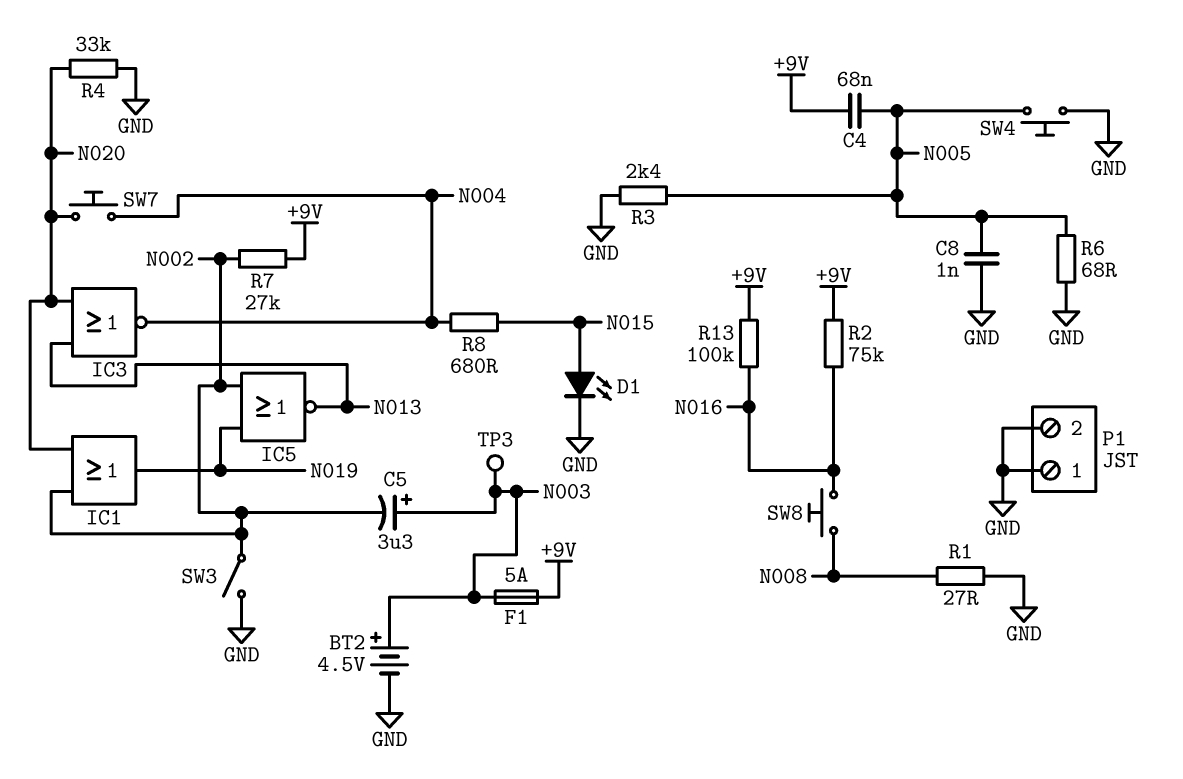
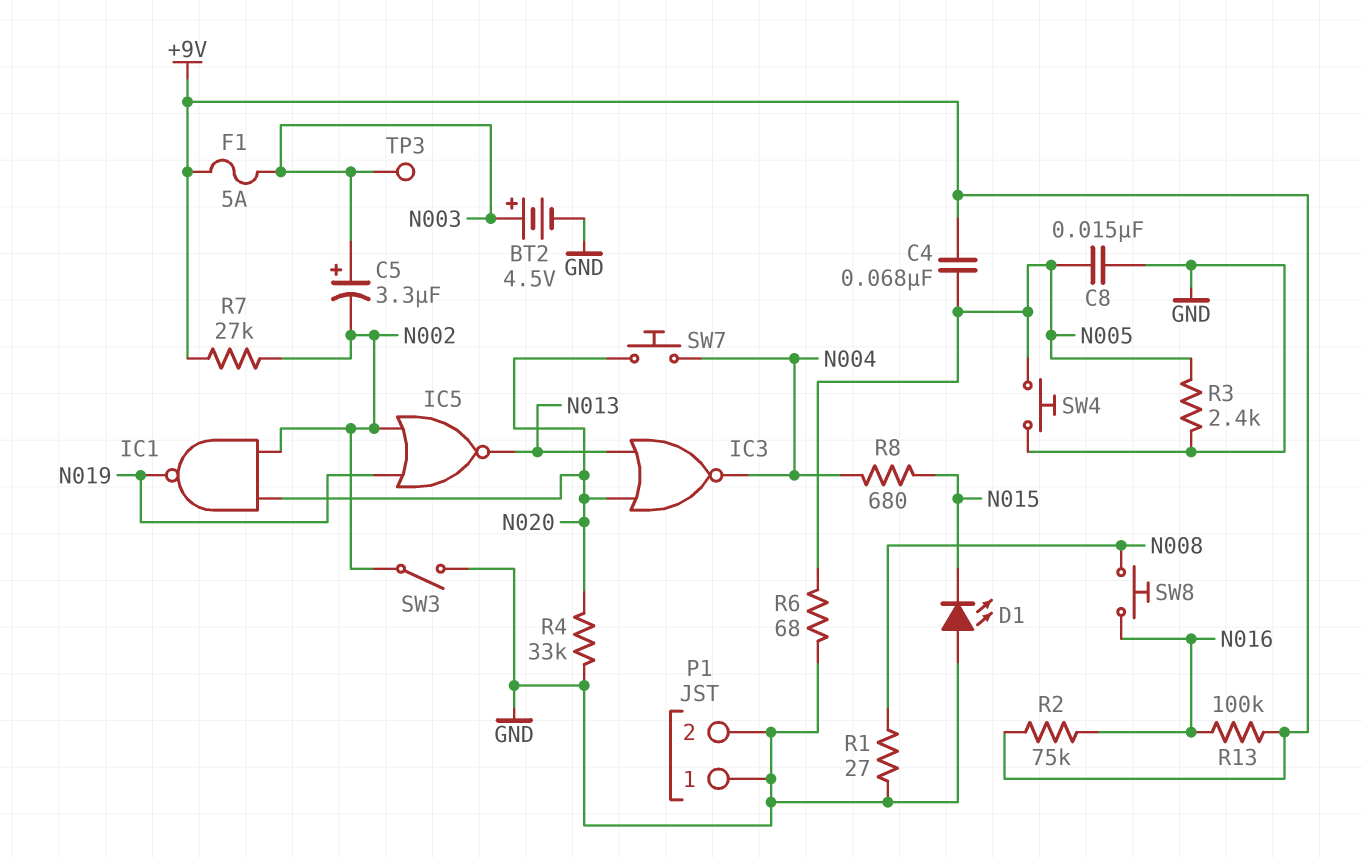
C8: 1nF (GND, N005) -> 15nF (GND, N005)
D1: LED (A N015, K GND) -> LED (A GND, K N015)
IC1: OR (in N002, in N020, out N019) -> NAND (in N002, in N020, out N019)

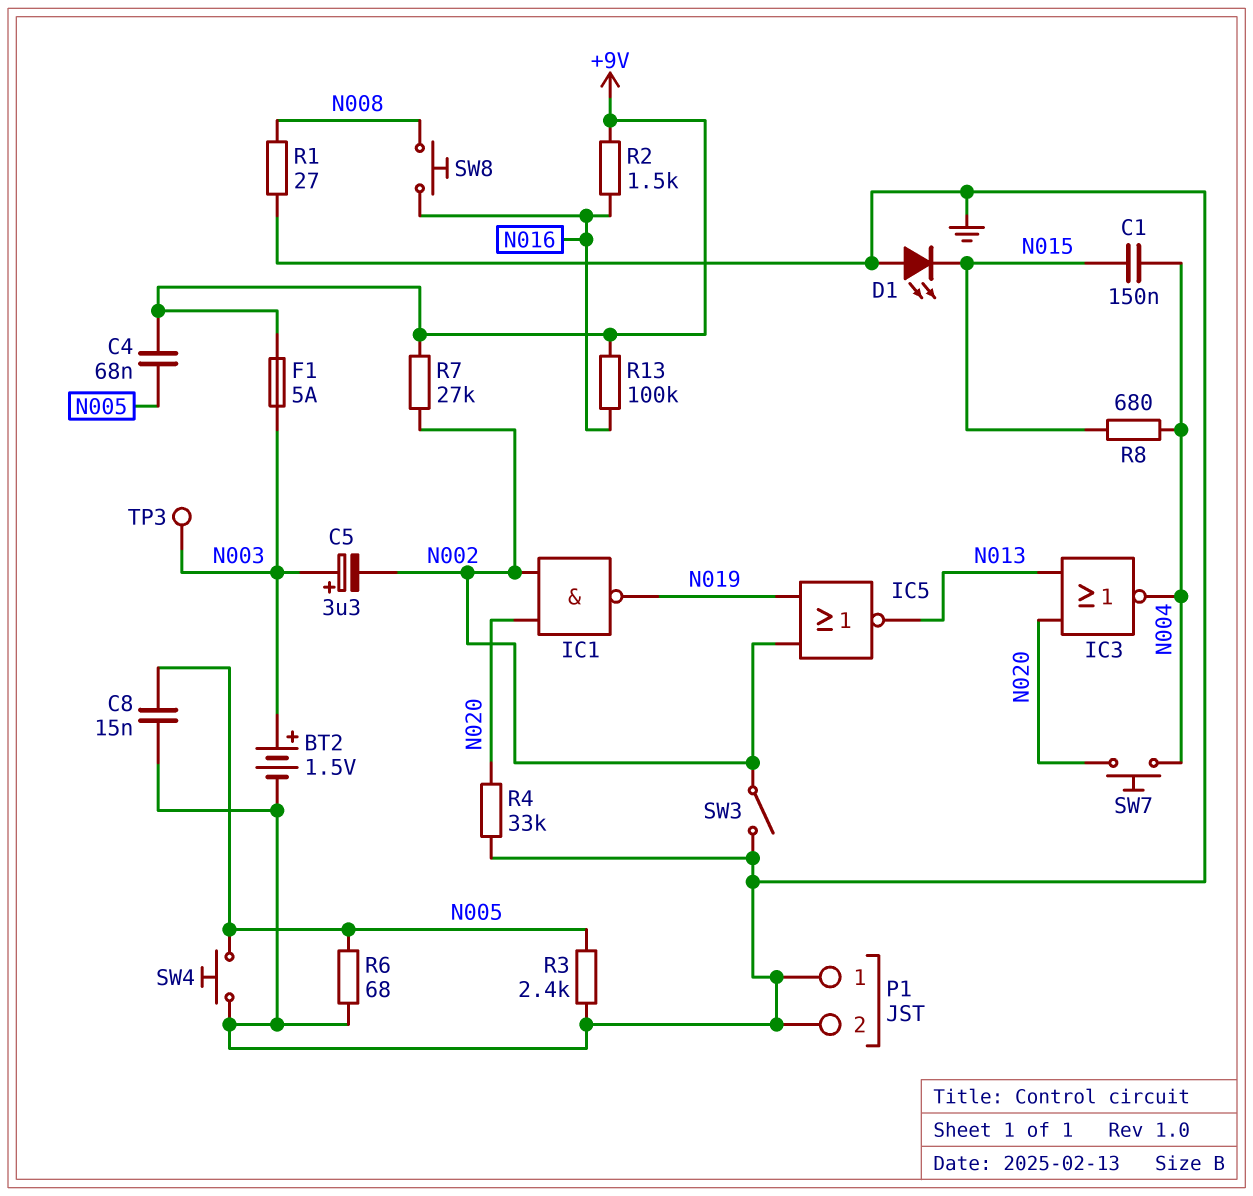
BT2: 4.5V (plus N003, minus GND) -> 1.5V (plus N003, minus GND)
C1: none -> 150nF (N004, N015)
R2: 75k (+9V, N016) -> 1.5k (+9V, N016)

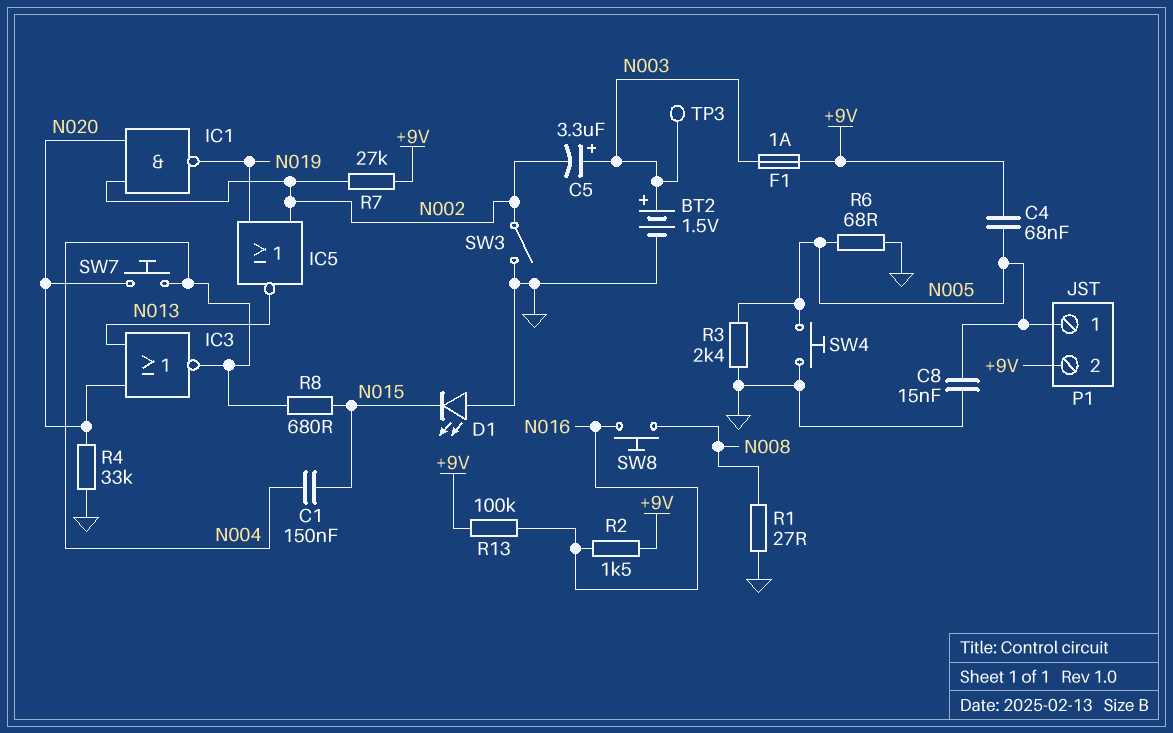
F1: 5A (+9V, N003) -> 1A (+9V, N003)
P1 pin 1: GND -> N005
P1 pin 2: GND -> +9V

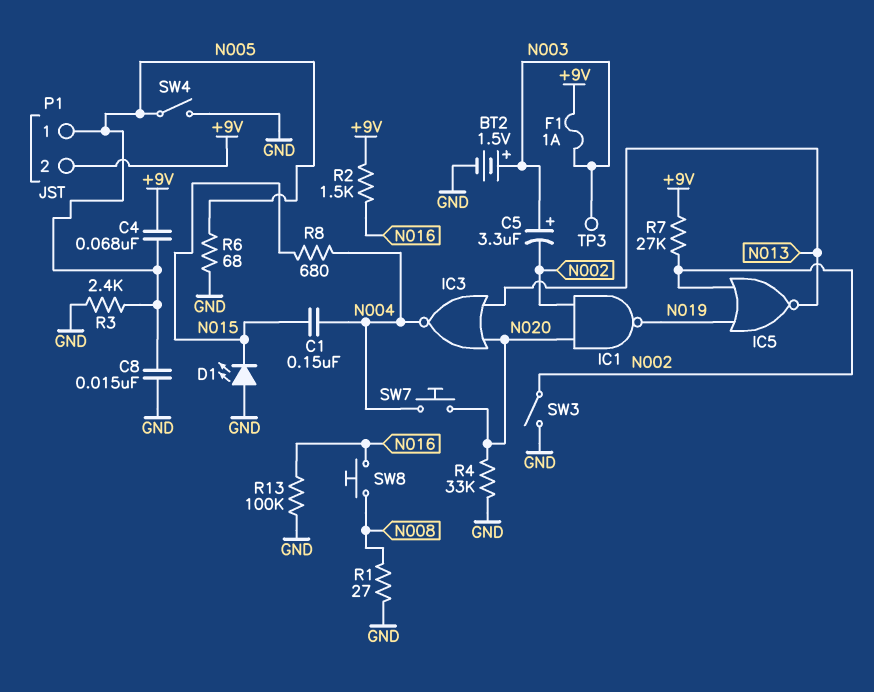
R13: 100k (+9V, N016) -> 100k (GND, N016)
SW4: button (GND, N005) -> switch (GND, N005)

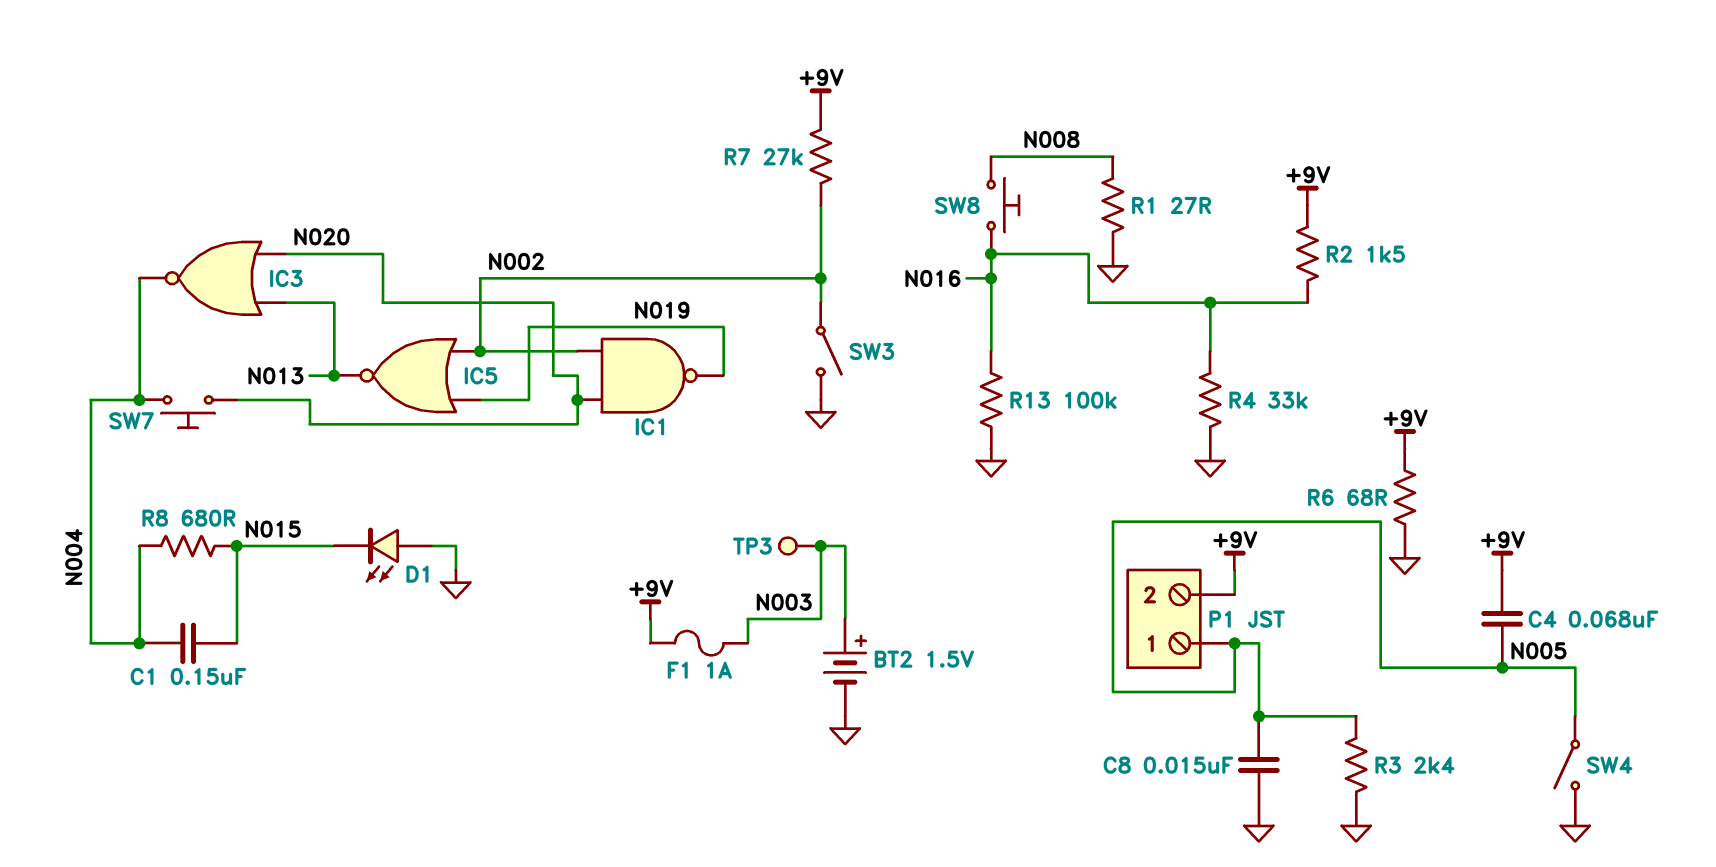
C5: 3.3uF (plus N003, minus N002) -> none
R4: 33k (GND, N020) -> 33k (GND, N016)
R6: 68 (GND, N005) -> 68 (+9V, GND)

